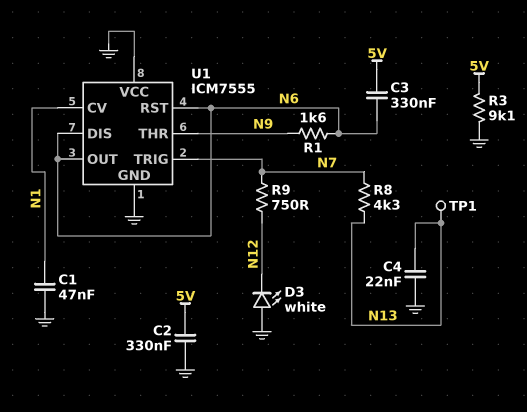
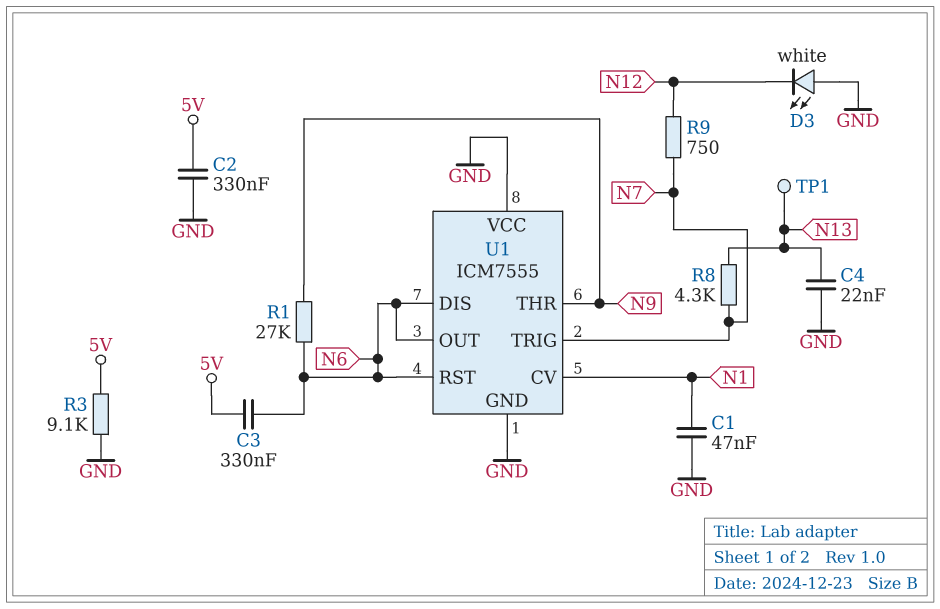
R1: 1.6k (N6, N9) -> 27k (N6, N9)

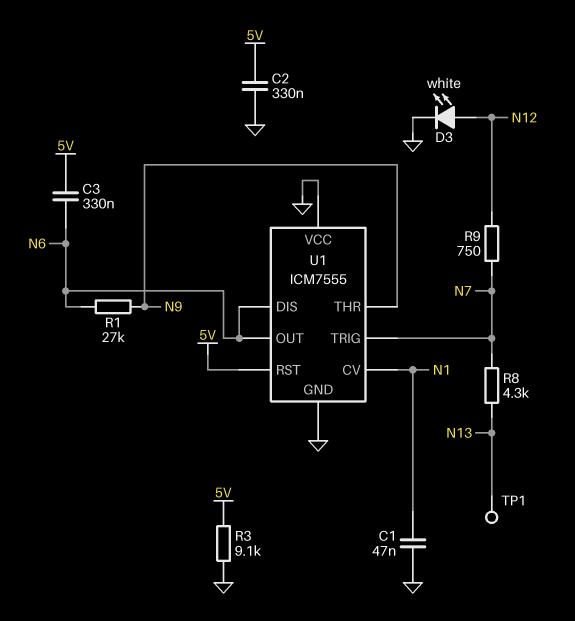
C4: 22nF (GND, N13) -> none
D3: LED white (A GND, K N12) -> LED white (A N12, K GND)
U1 pin RST: N6 -> 5V

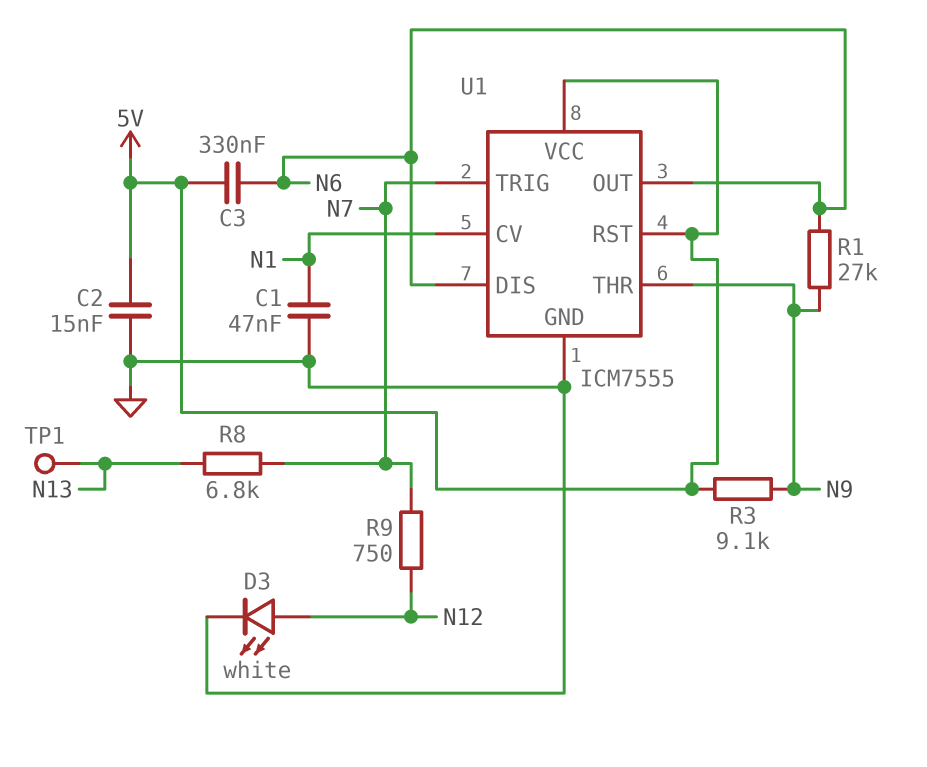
C2: 330nF (5V, GND) -> 15nF (5V, GND)
R3: 9.1k (5V, GND) -> 9.1k (5V, N9)
R8: 4.3k (N7, N13) -> 6.8k (N7, N13)
U1 pin VCC: GND -> 5V

